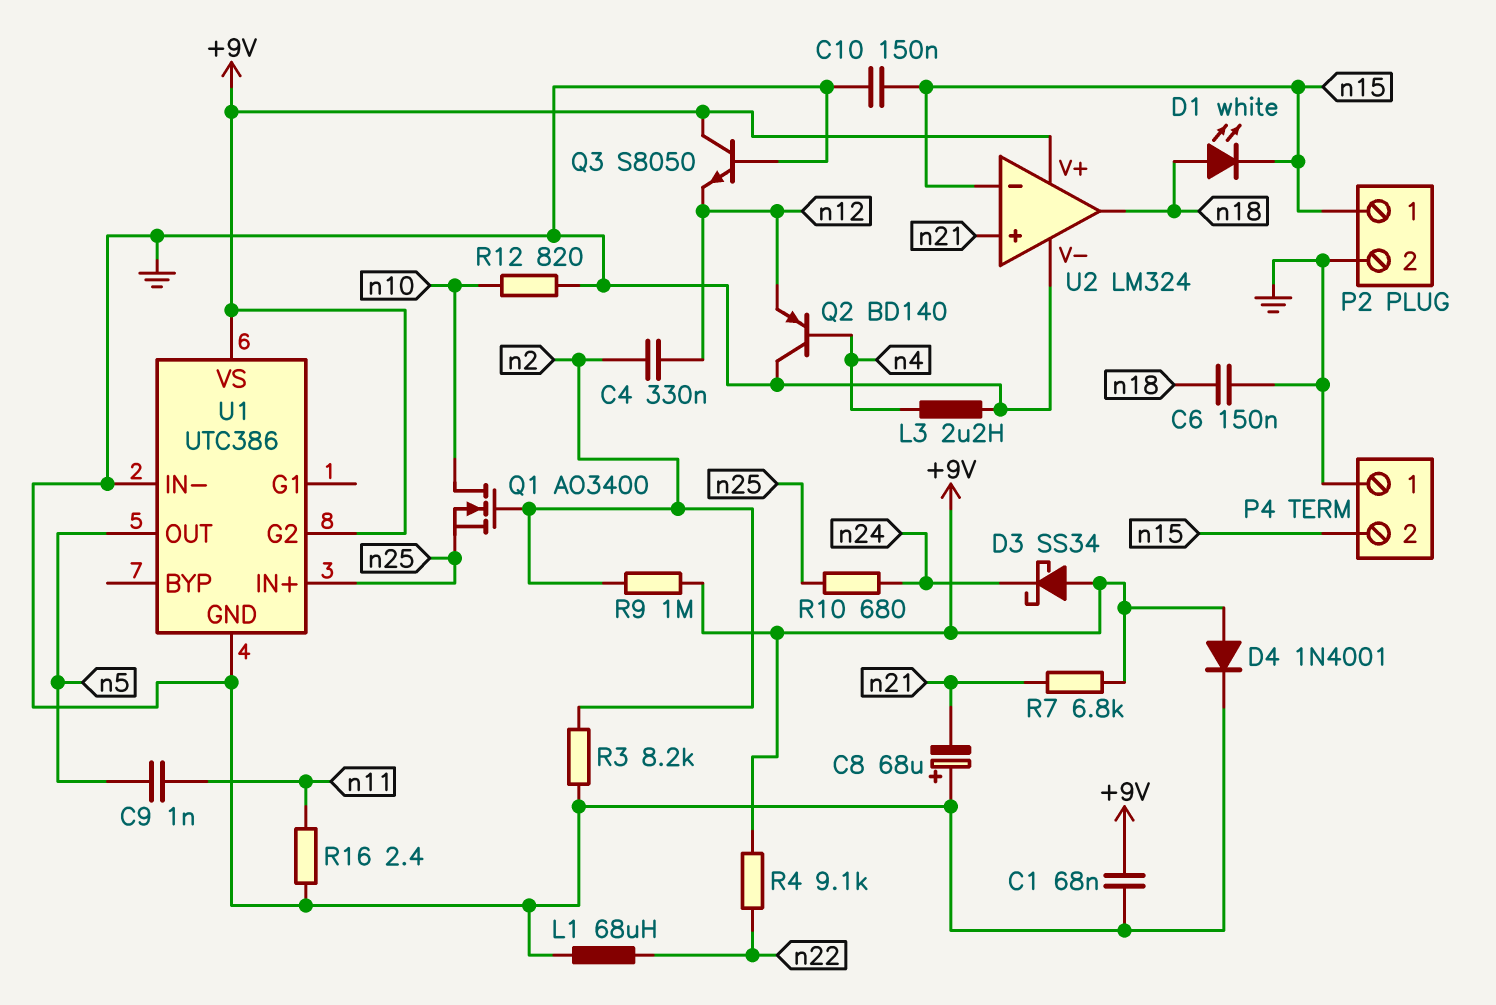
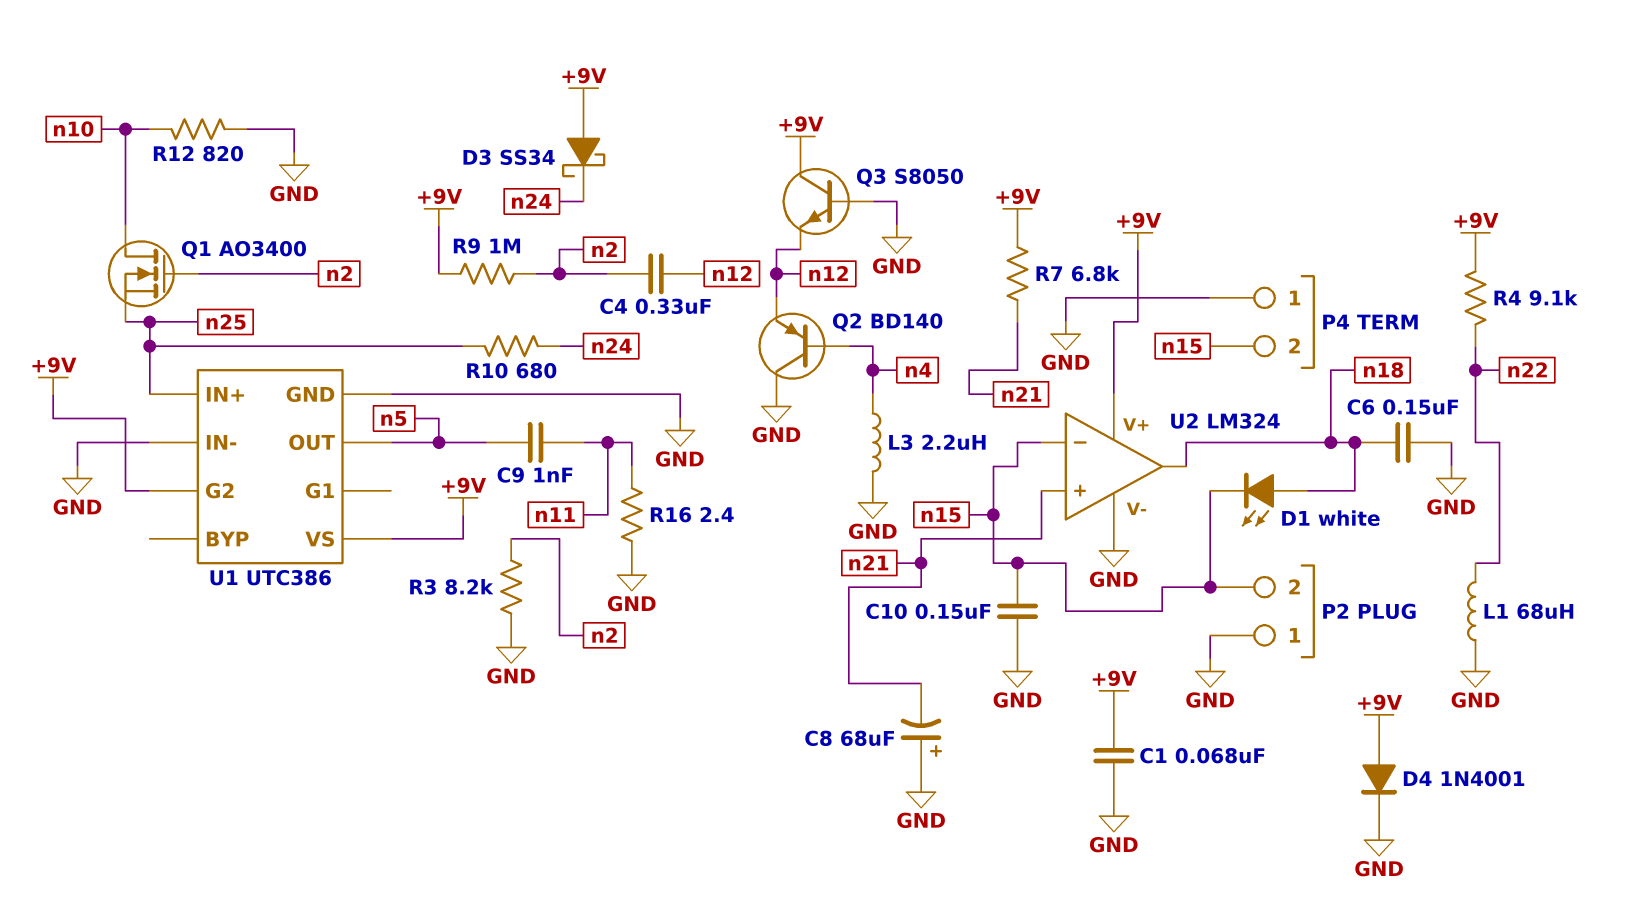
P2 pin 1: n15 -> GND
P2 pin 2: GND -> n15

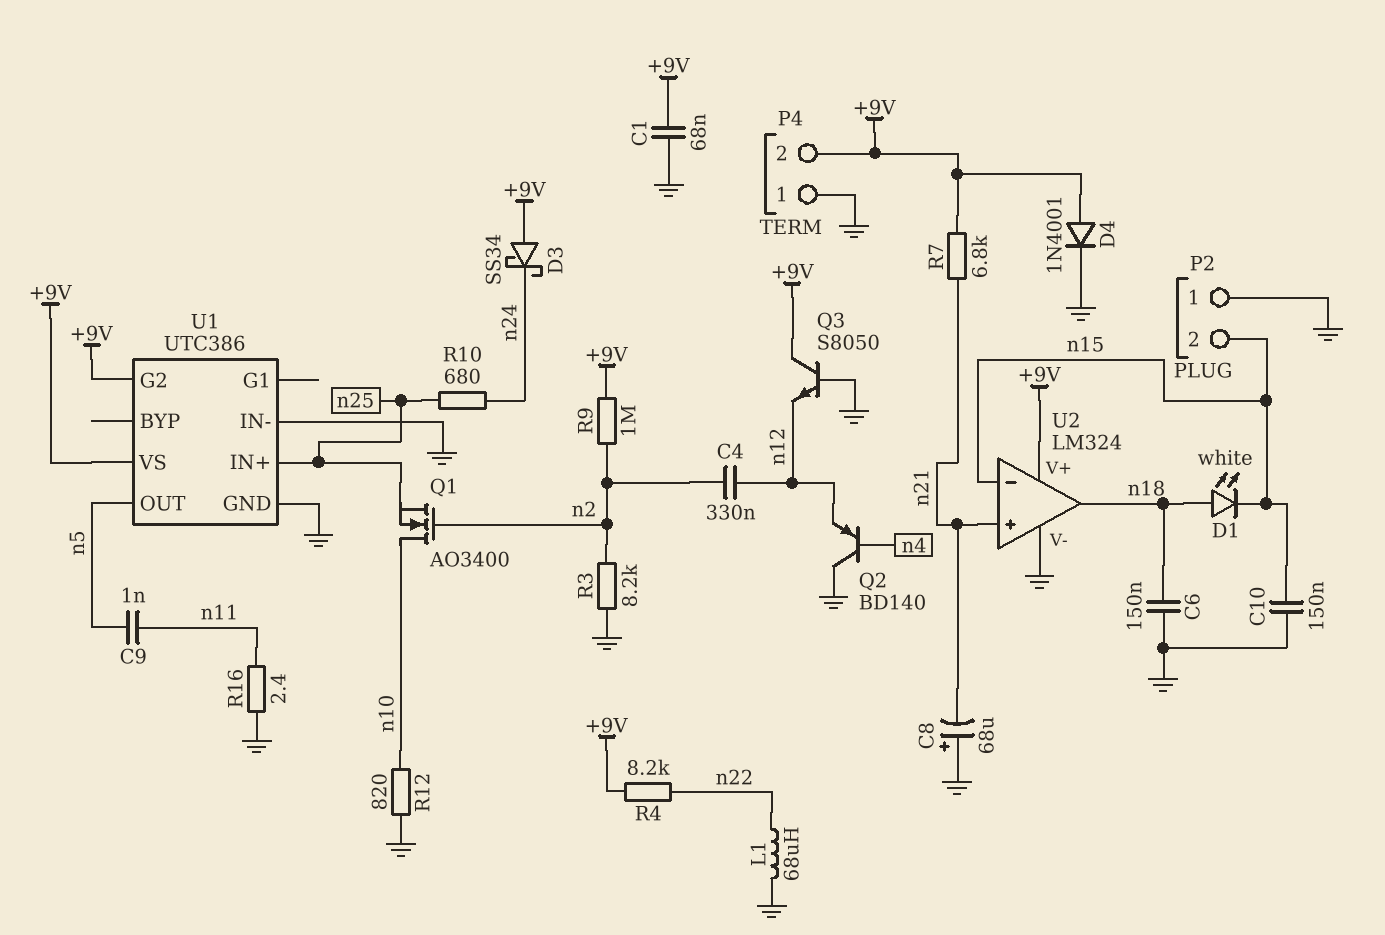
L3: 2.2uH (GND, n4) -> none
P4 pin 2: n15 -> +9V
R4: 9.1k (+9V, n22) -> 8.2k (+9V, n22)

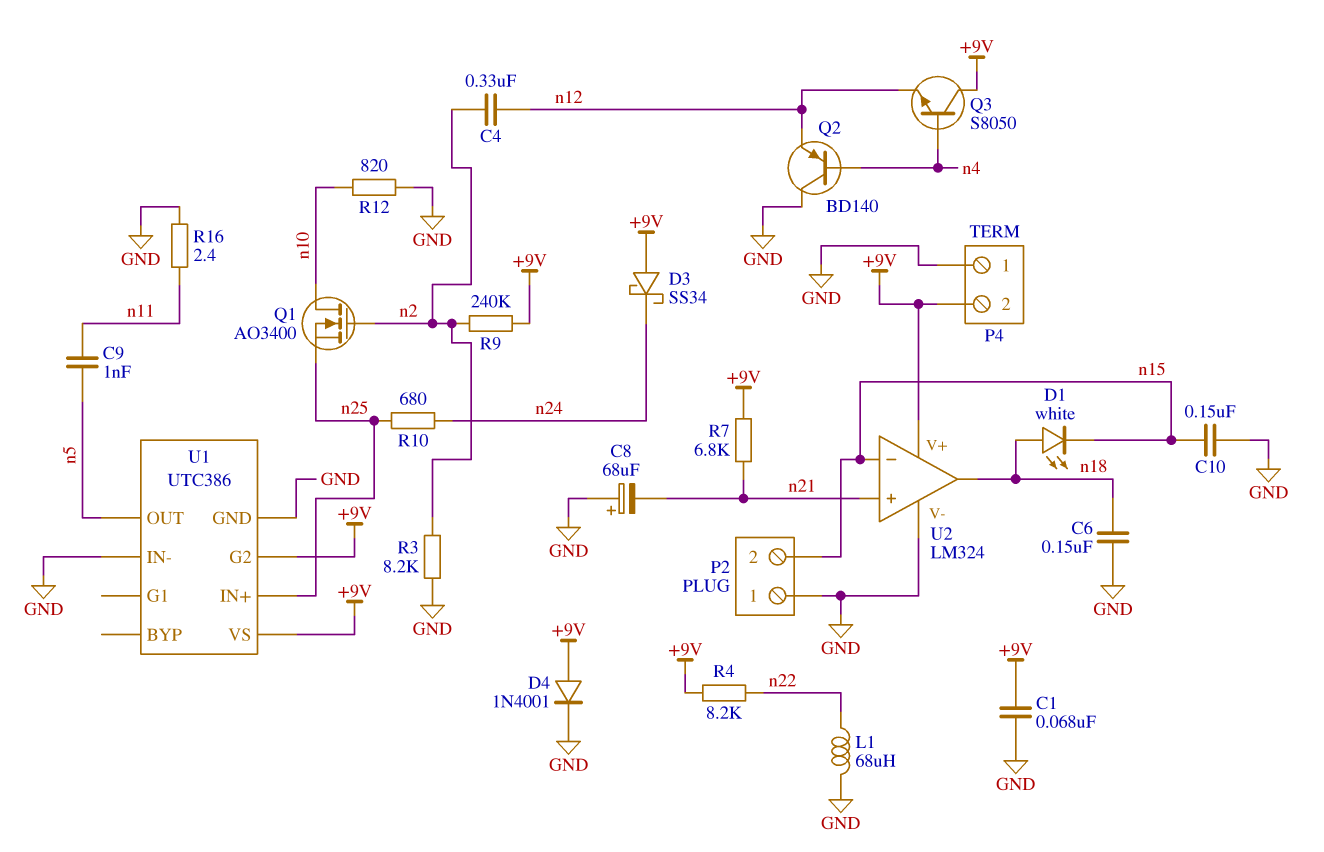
Q3: NPN S8050 (B GND, C +9V, E n12) -> NPN S8050 (B n4, C +9V, E n12)
R9: 1M (+9V, n2) -> 240k (+9V, n2)

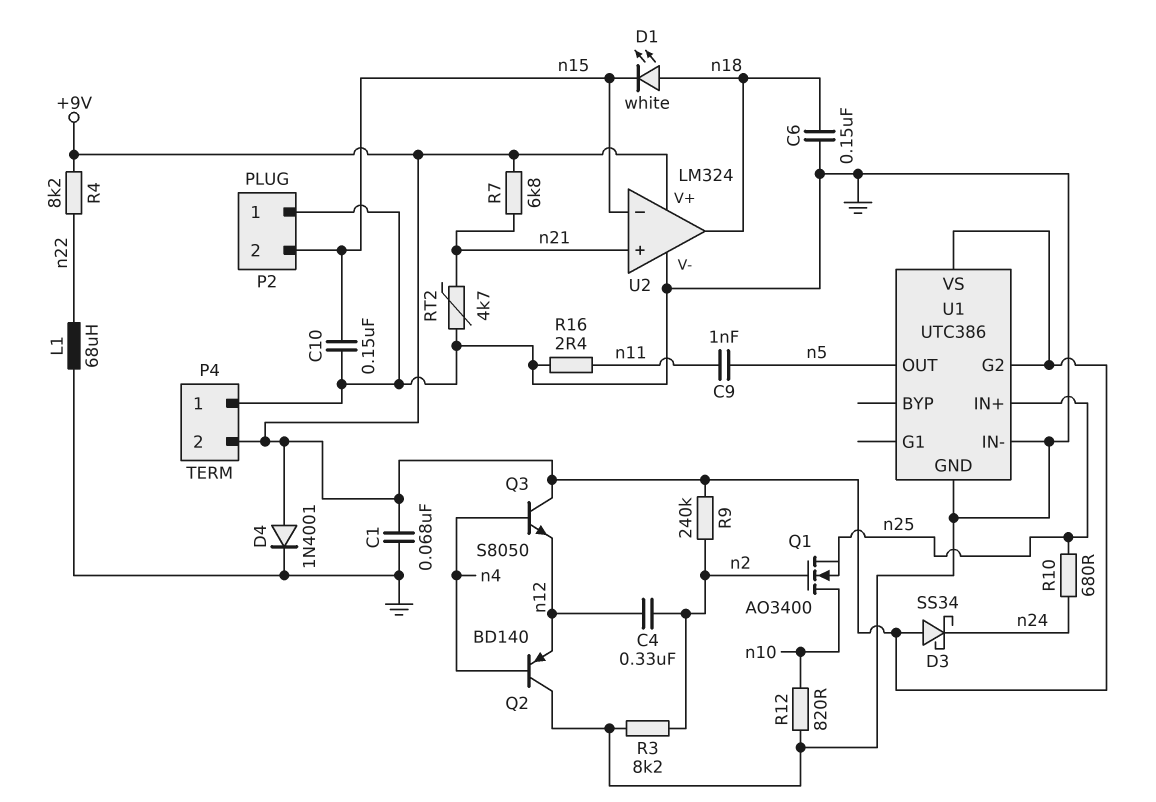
C8: 68uF (plus GND, minus n21) -> none
RT2: none -> 4.7k (GND, n21)

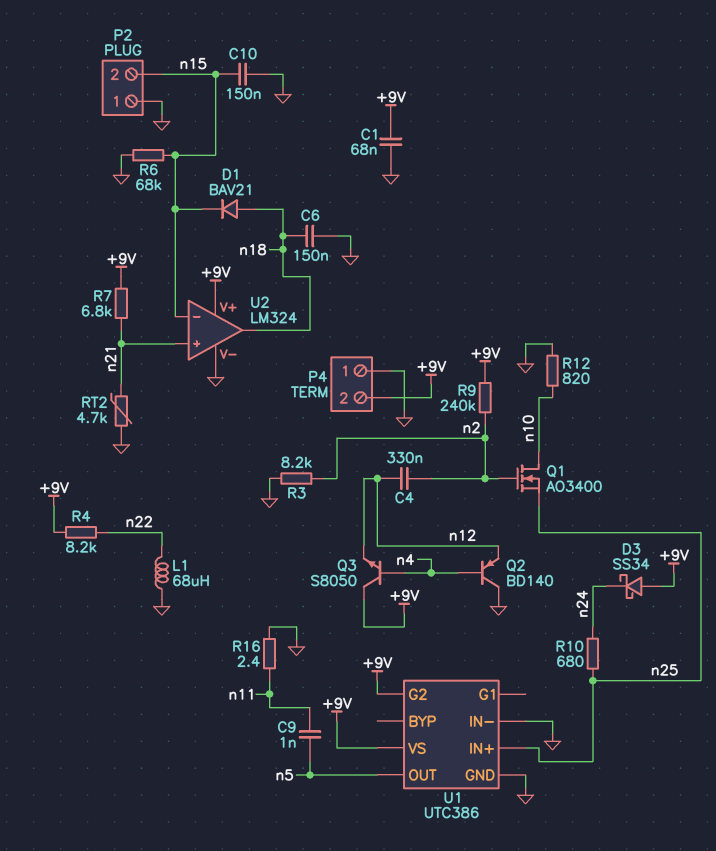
D1: LED white (A n18, K n15) -> diode BAV21 (A n18, K n15)
D4: diode 1N4001 (A +9V, K GND) -> none
R6: none -> 68k (GND, n15)

